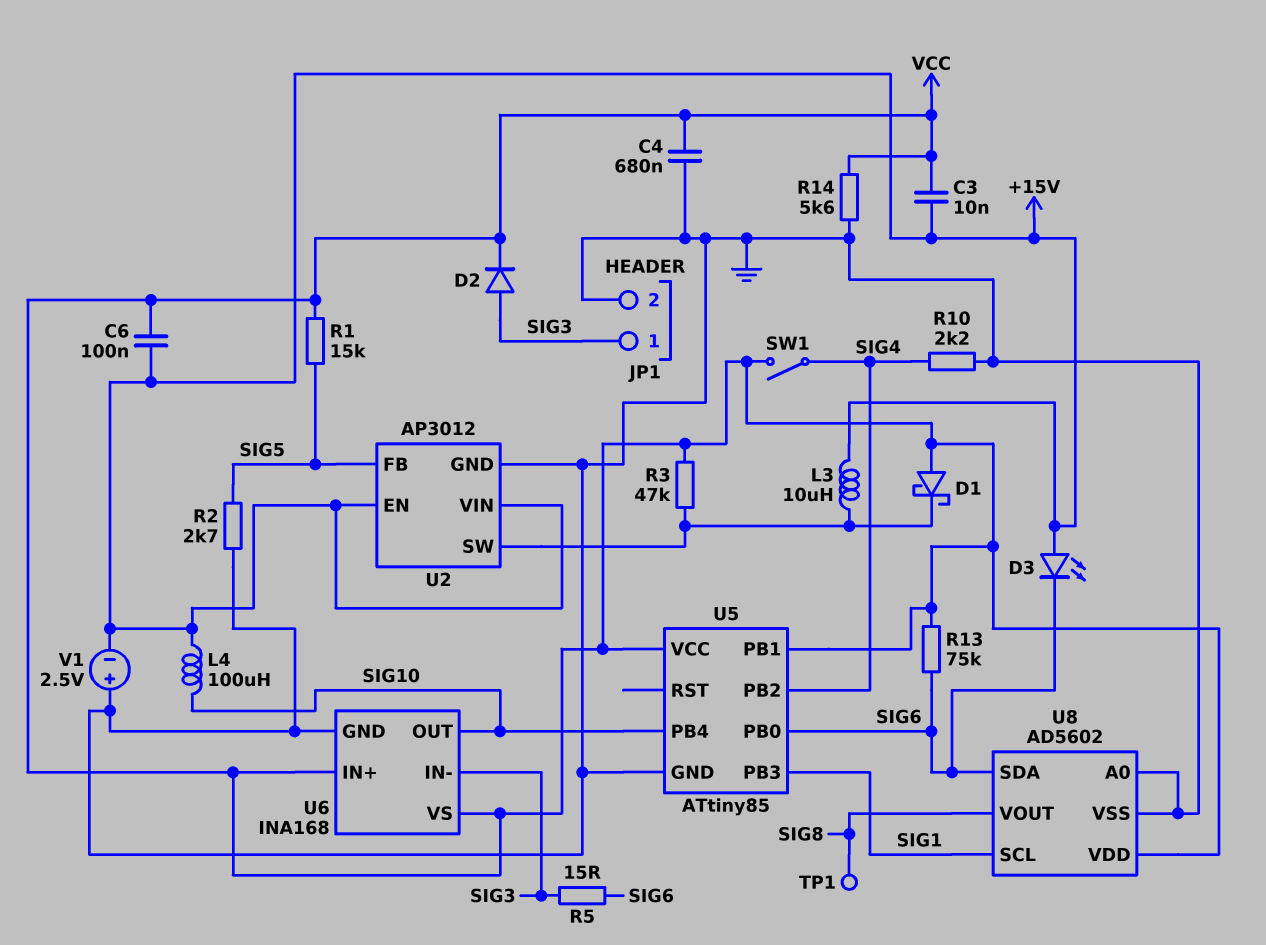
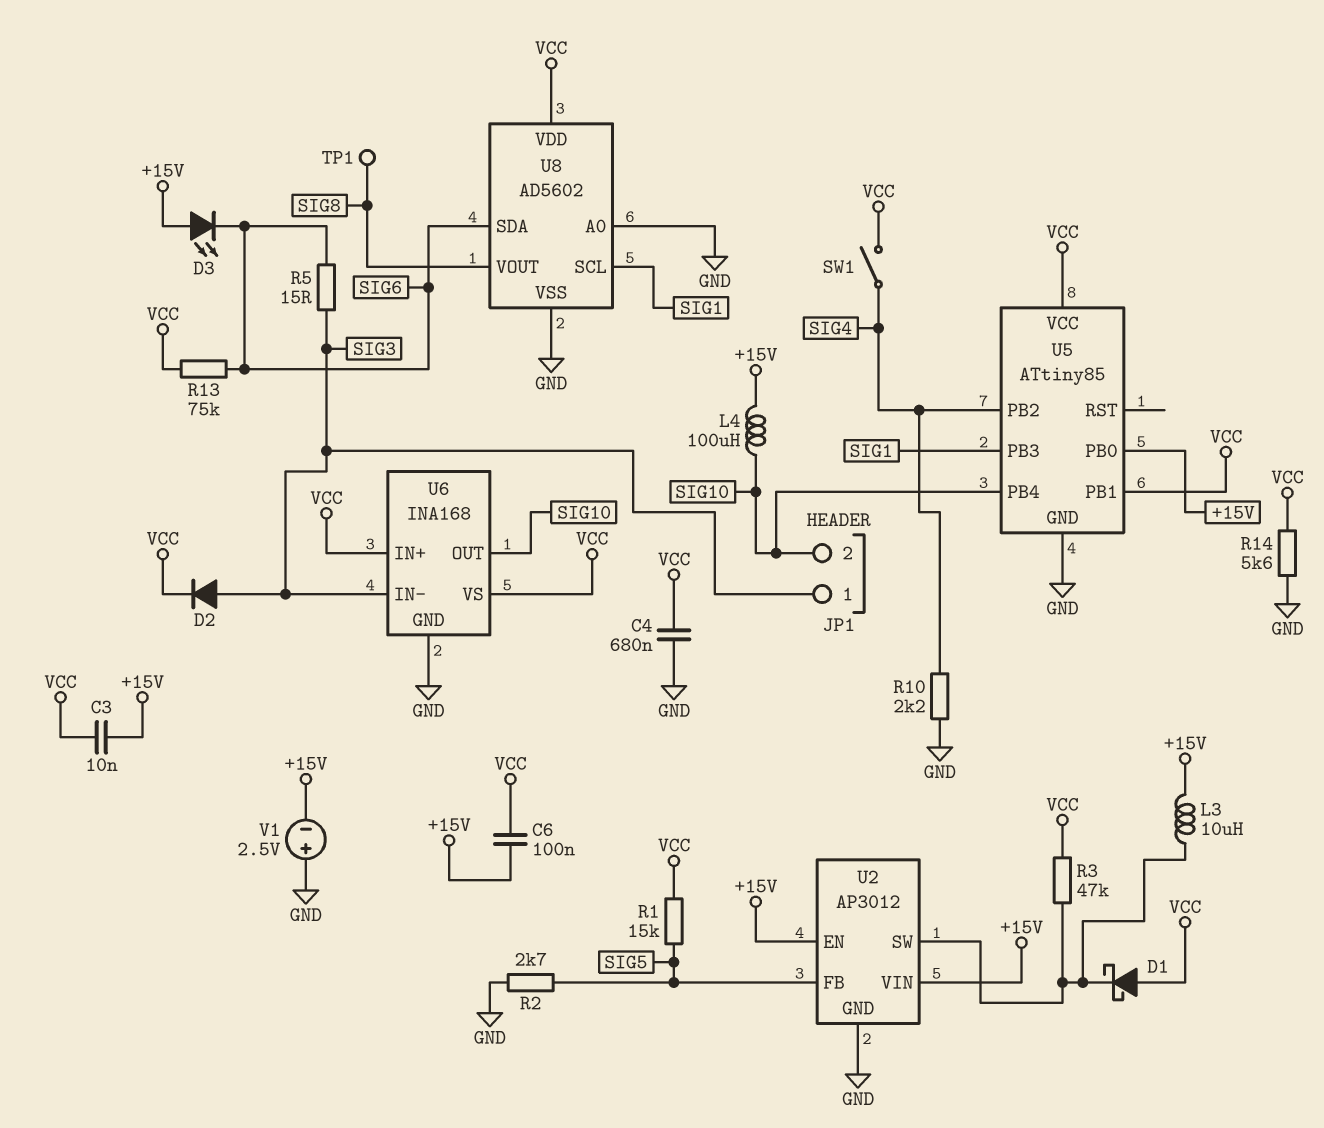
JP1 pin 2: GND -> SIG10
U5 pin PB0: SIG6 -> +15V

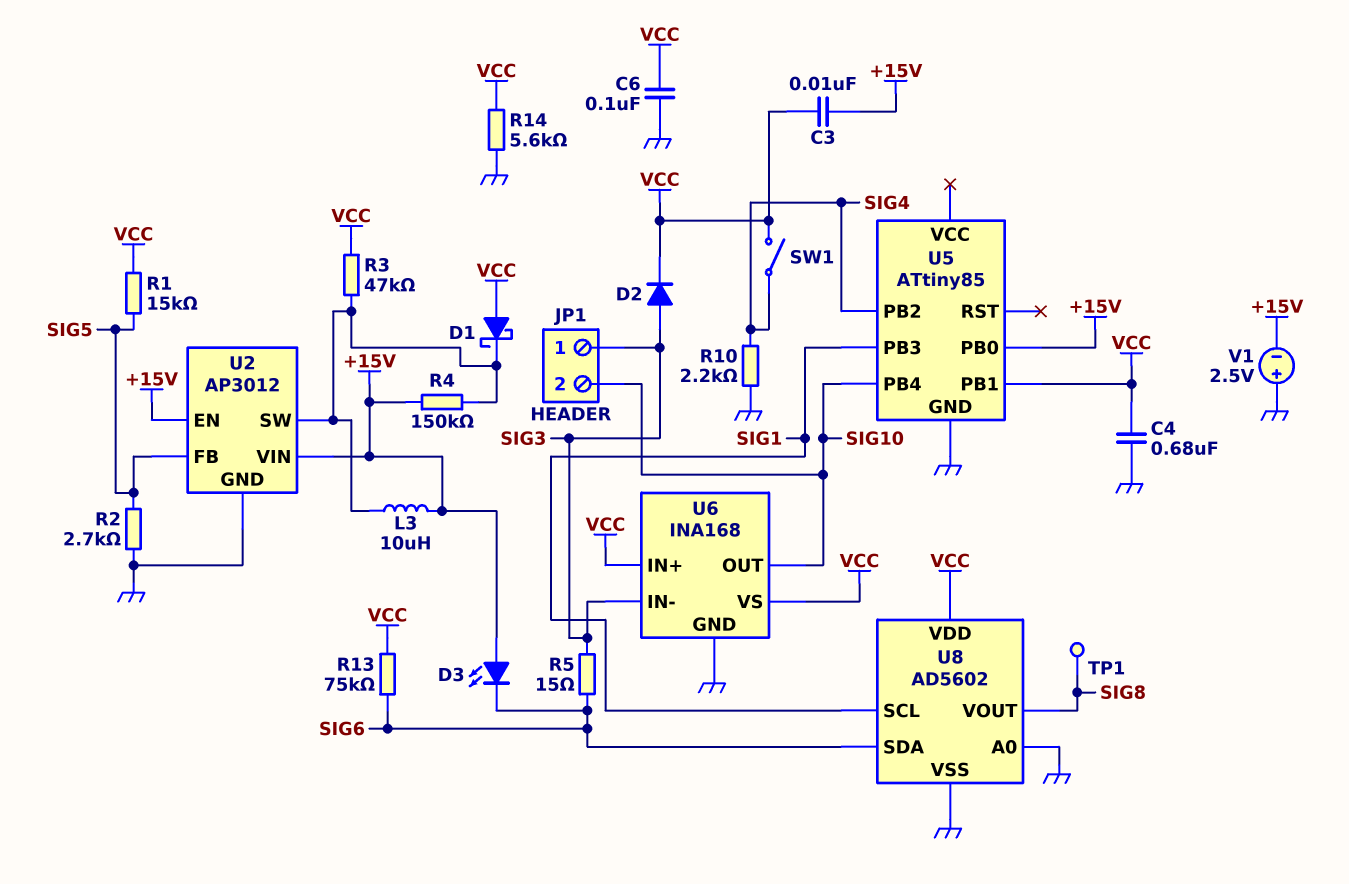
C6: 100nF (+15V, VCC) -> 100nF (GND, VCC)
L4: 100uH (+15V, SIG10) -> none
R4: none -> 150k (+15V, U2/SW)
U5 pin VCC: VCC -> none

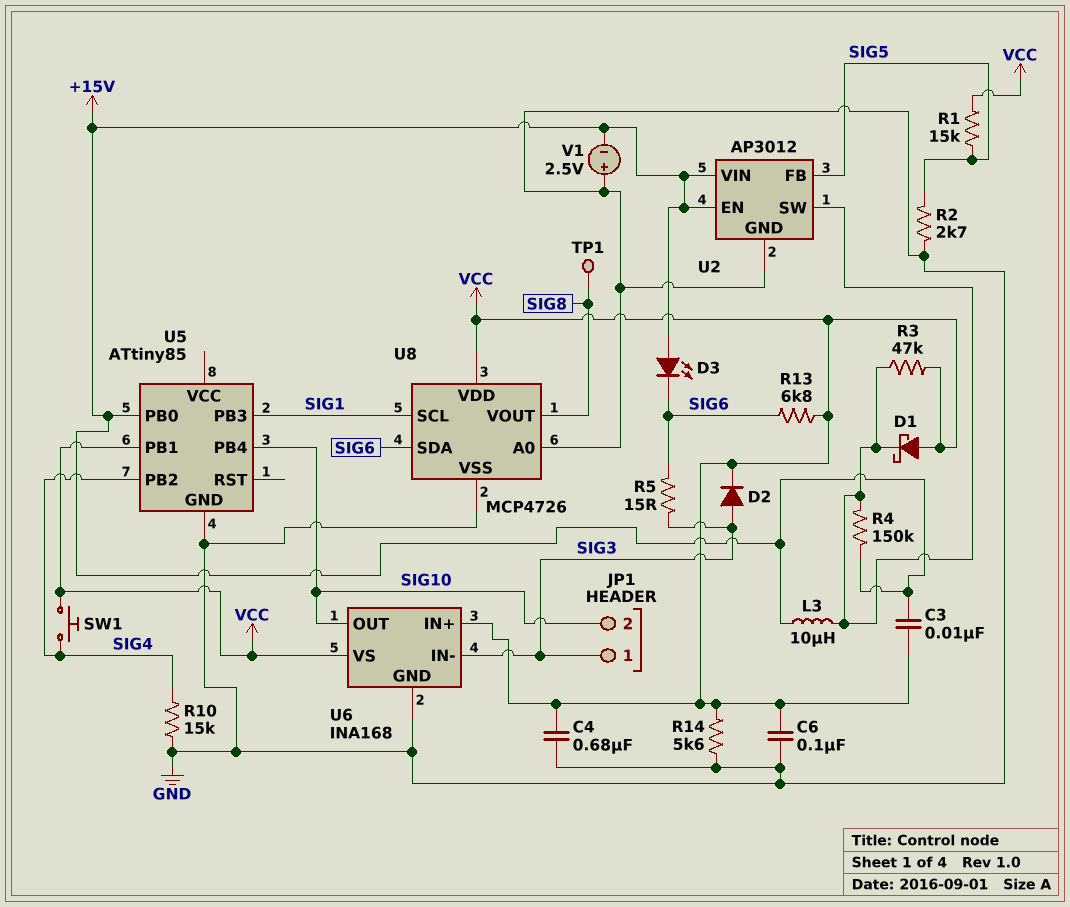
R10: 2.2k (GND, SIG4) -> 15k (GND, SIG4)
R13: 75k (SIG6, VCC) -> 6.8k (SIG6, VCC)
SW1: switch (SIG4, VCC) -> button (SIG4, VCC)
U8: AD5602 -> MCP4726

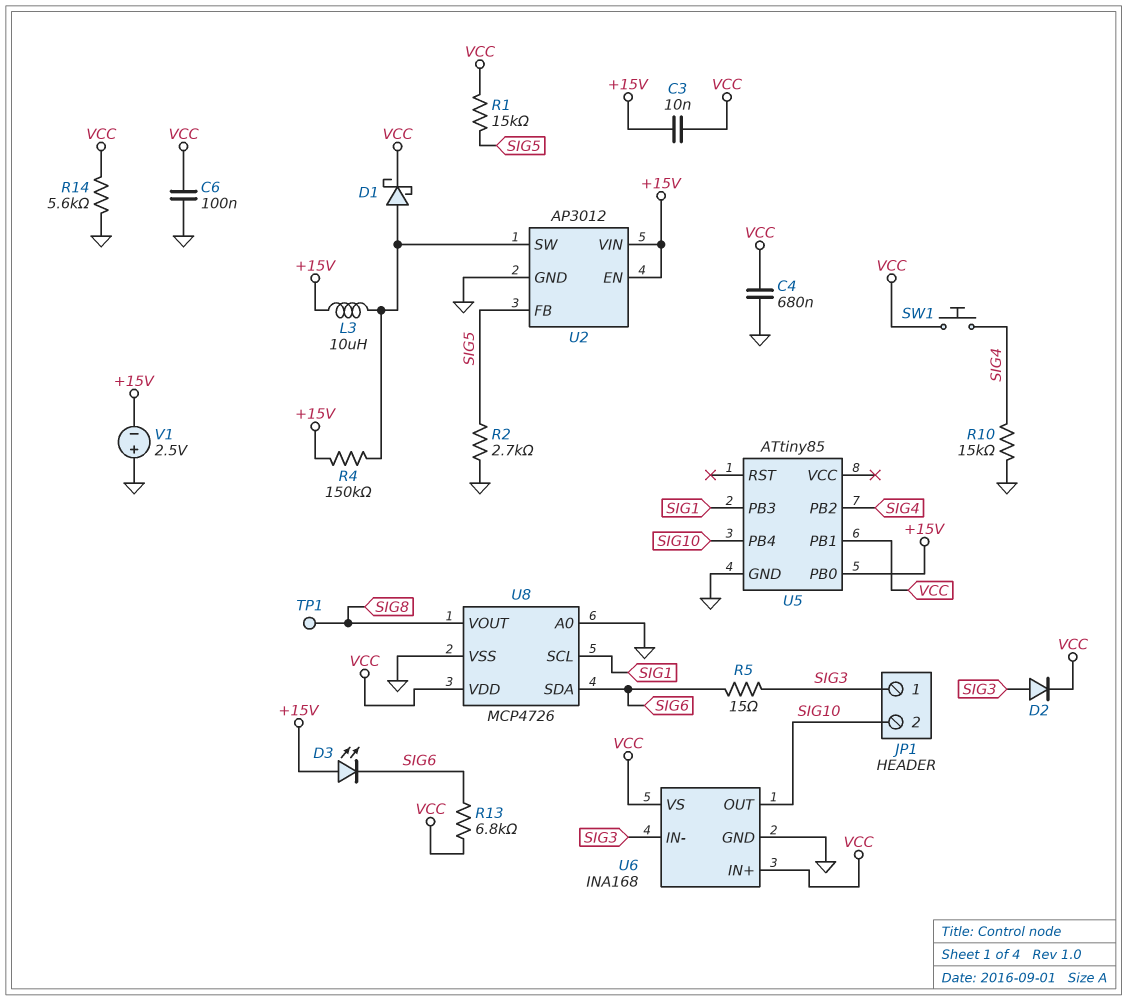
D1: schottky (A VCC, K U2/SW) -> schottky (A U2/SW, K VCC)
R3: 47k (U2/SW, VCC) -> none

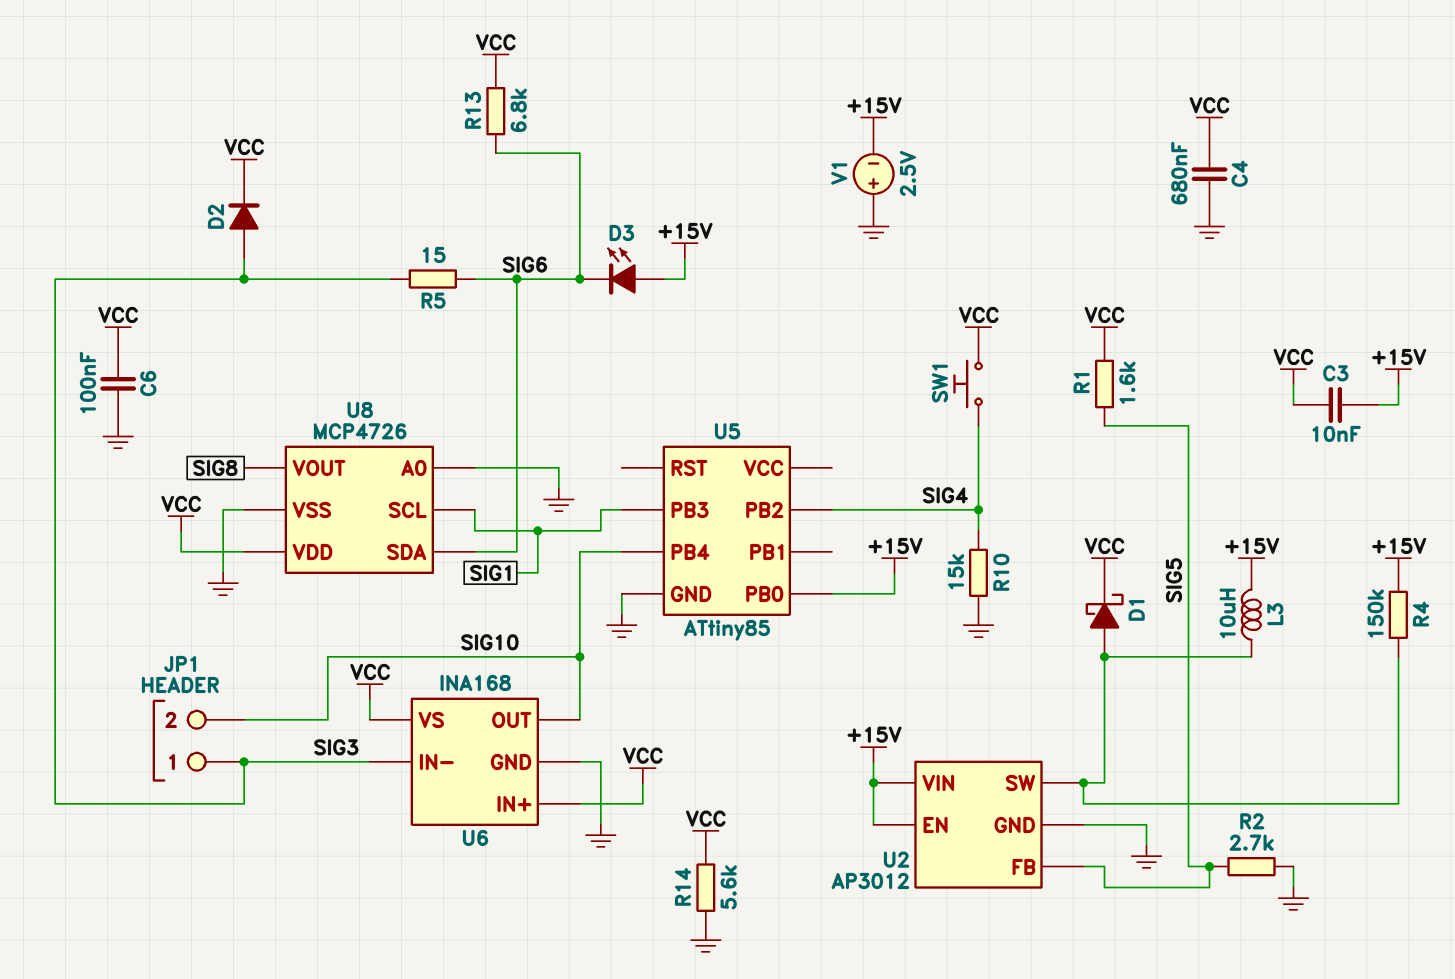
R1: 15k (SIG5, VCC) -> 1.6k (SIG5, VCC)
TP1: test point (SIG8) -> none
U5 pin PB1: VCC -> none

